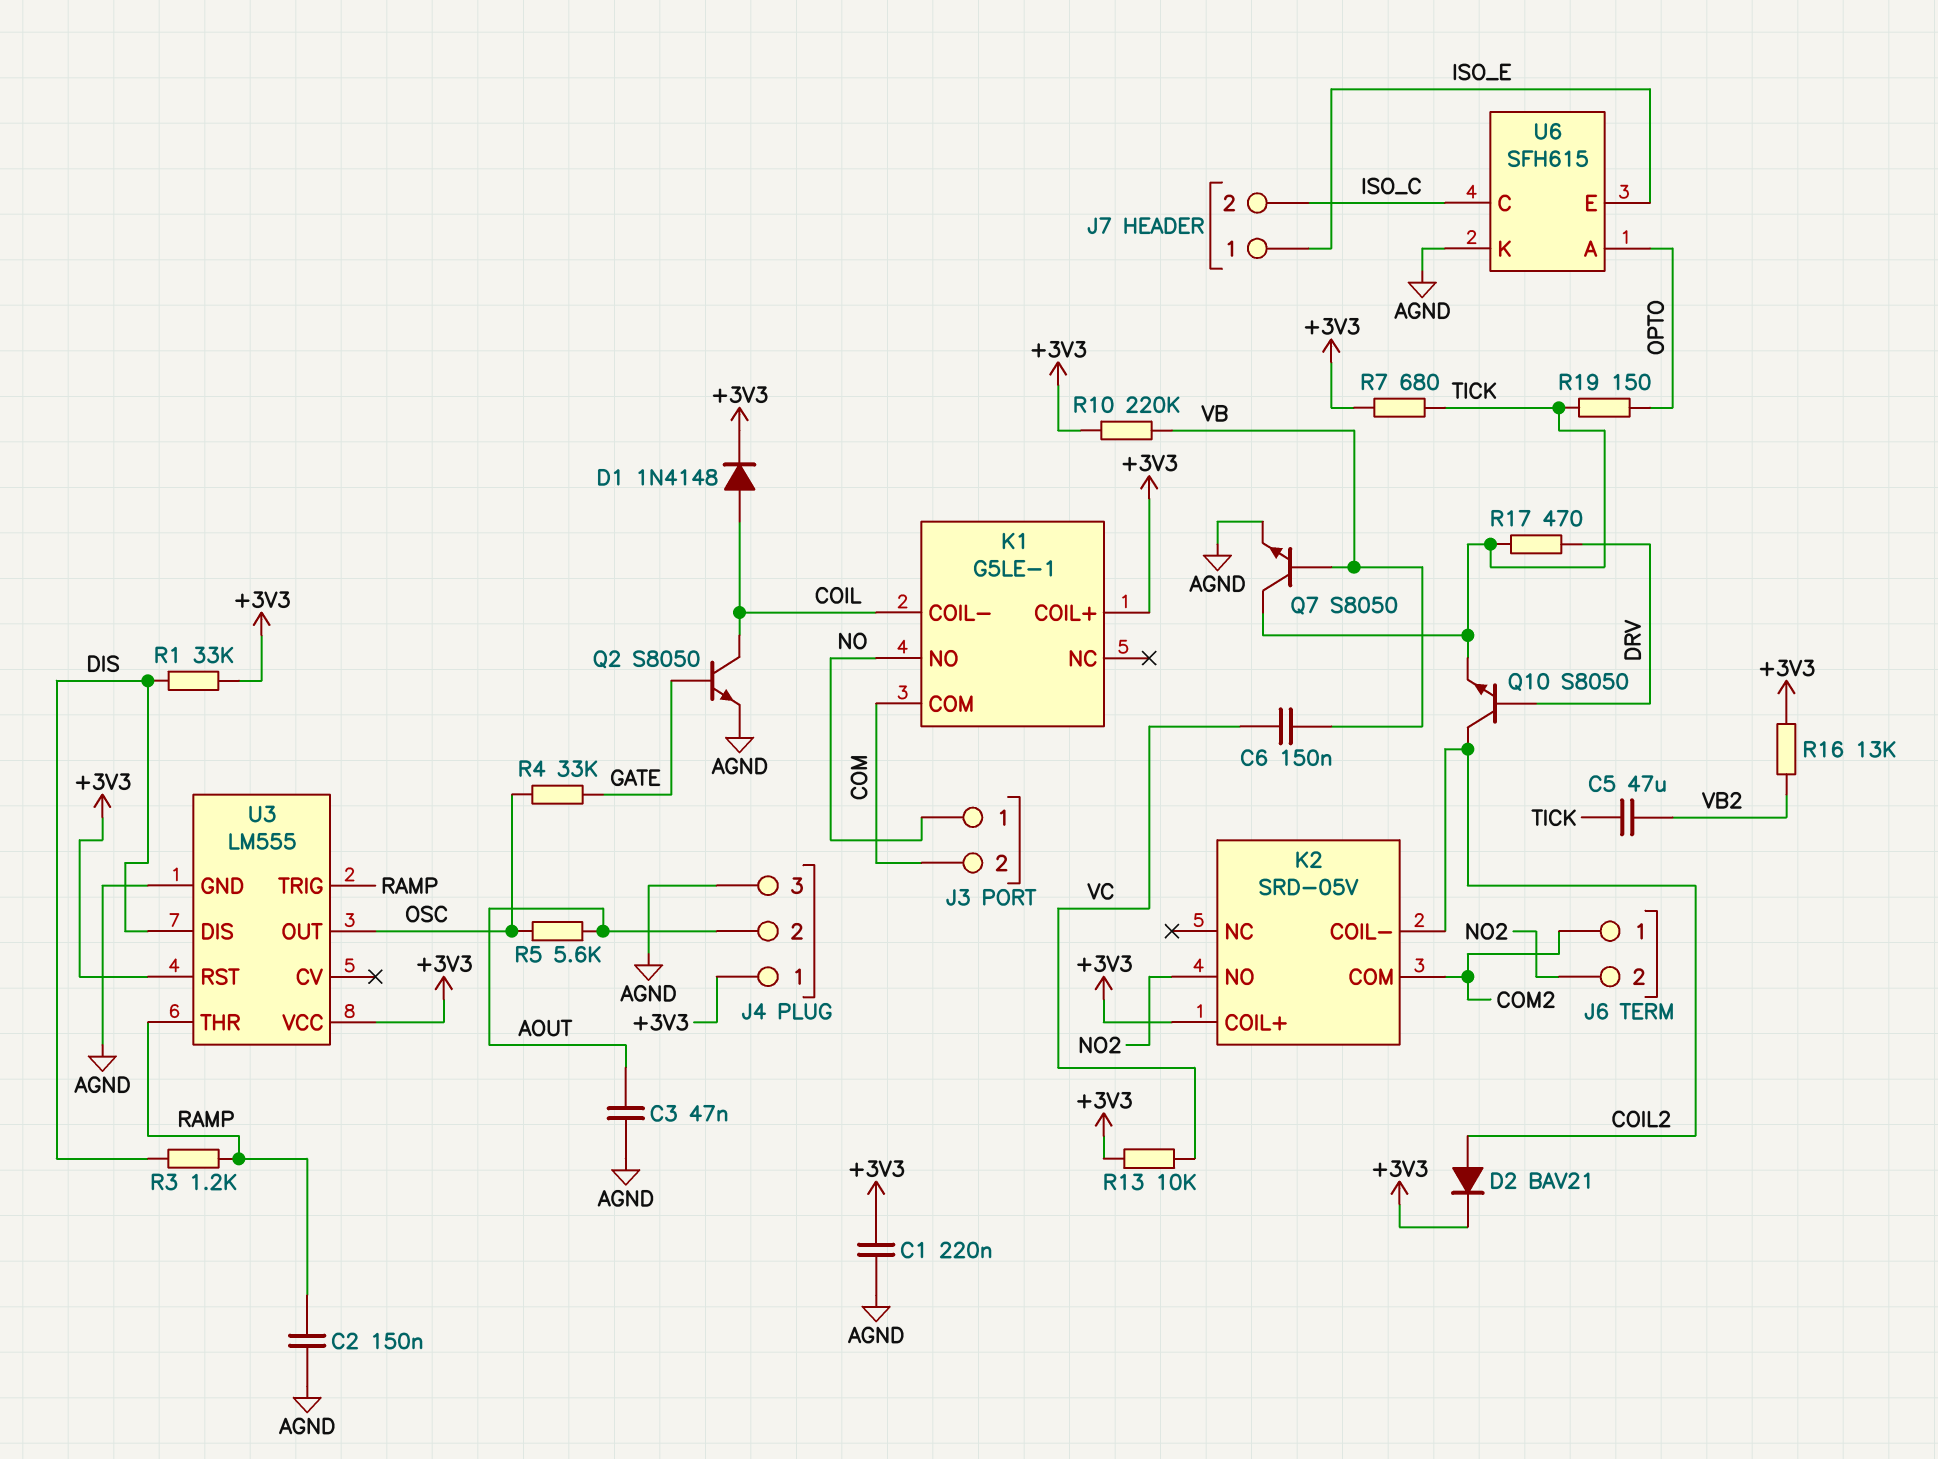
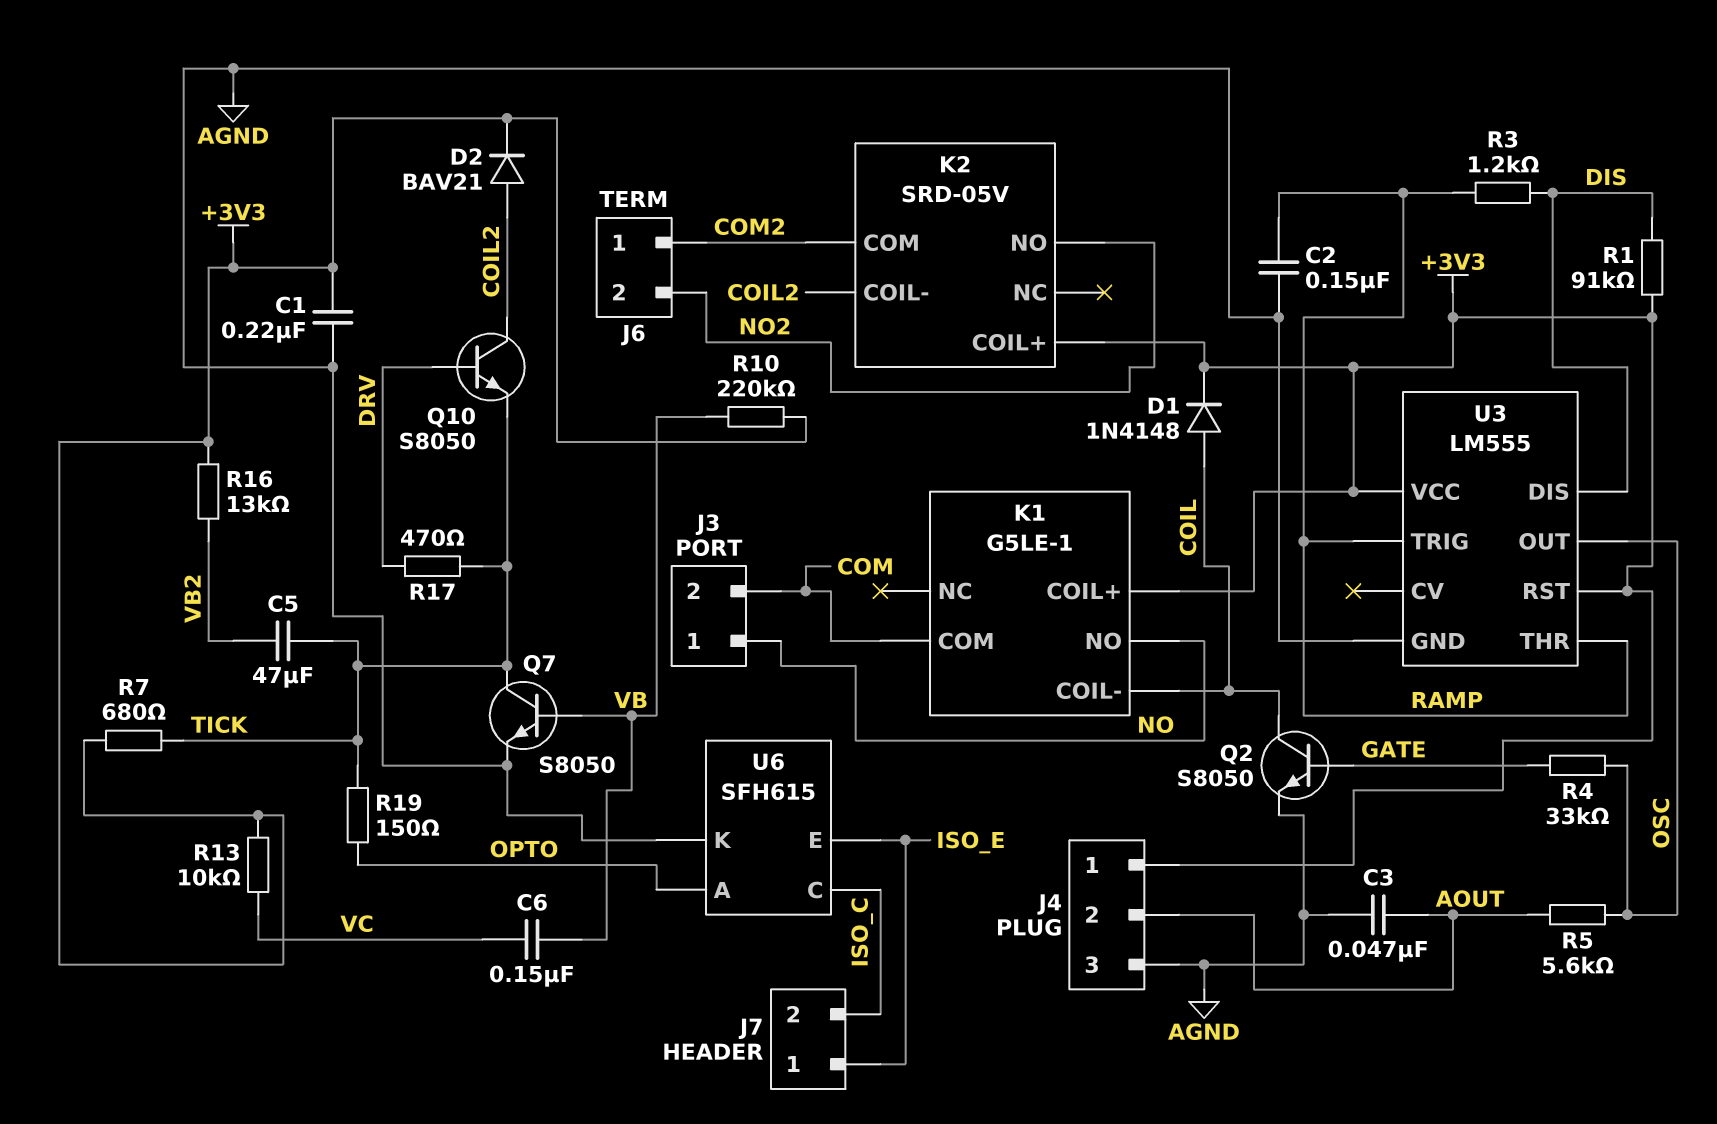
R1: 33k (+3V3, DIS) -> 91k (+3V3, DIS)

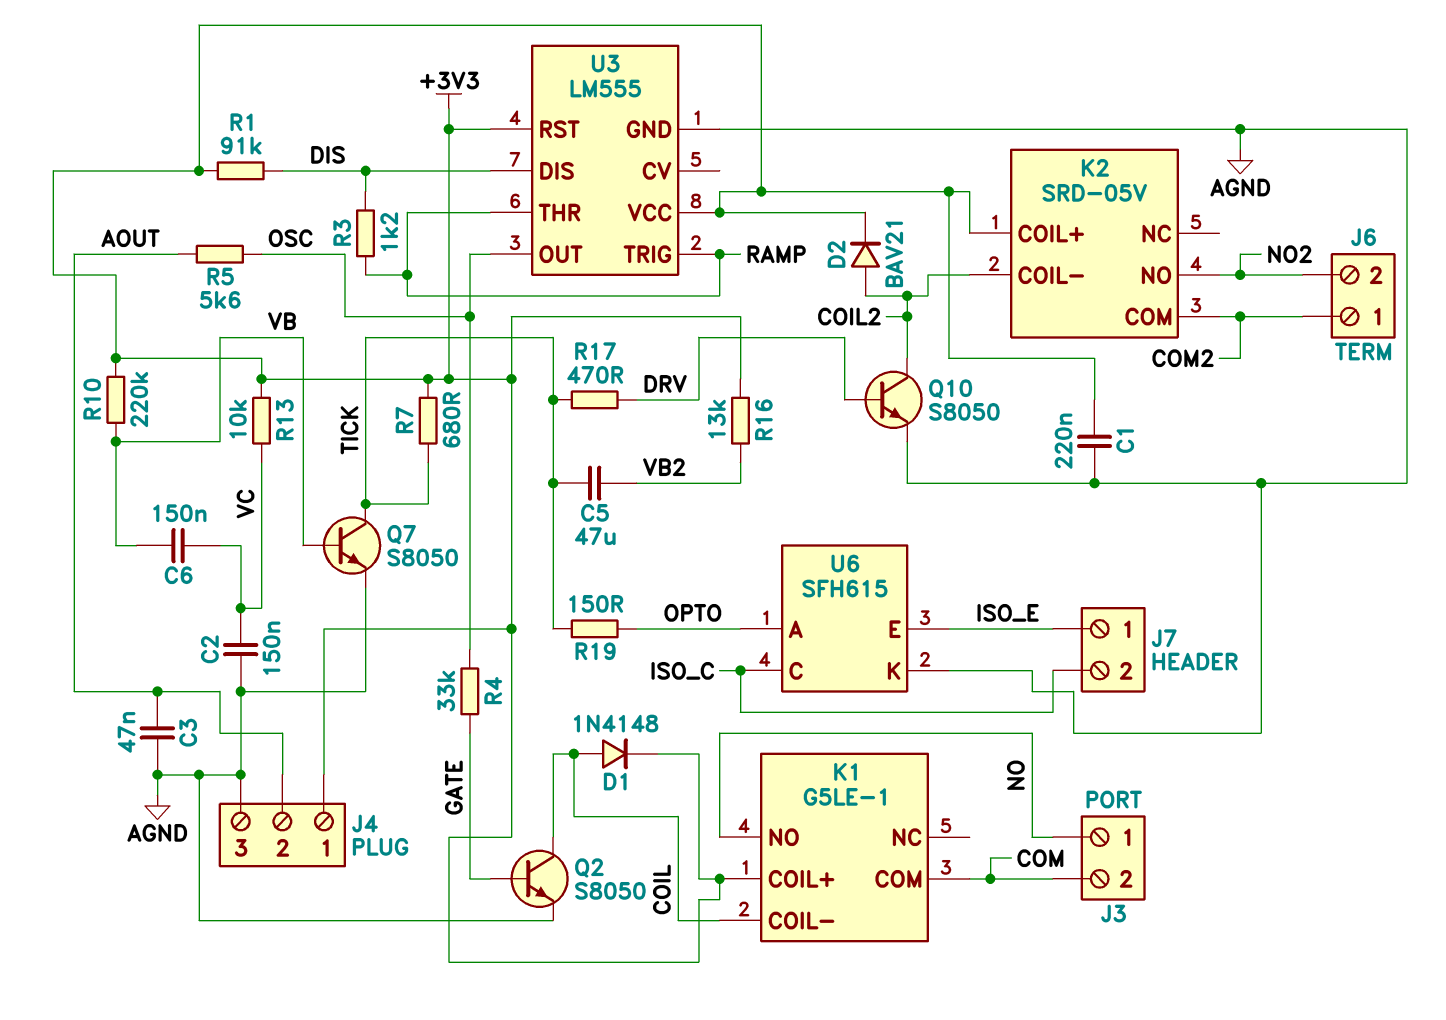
C2: 150nF (AGND, RAMP) -> 150nF (AGND, VC)
Q10: NPN S8050 (B DRV, C COIL2, E TICK) -> NPN S8050 (B DRV, C COIL2, E AGND)

